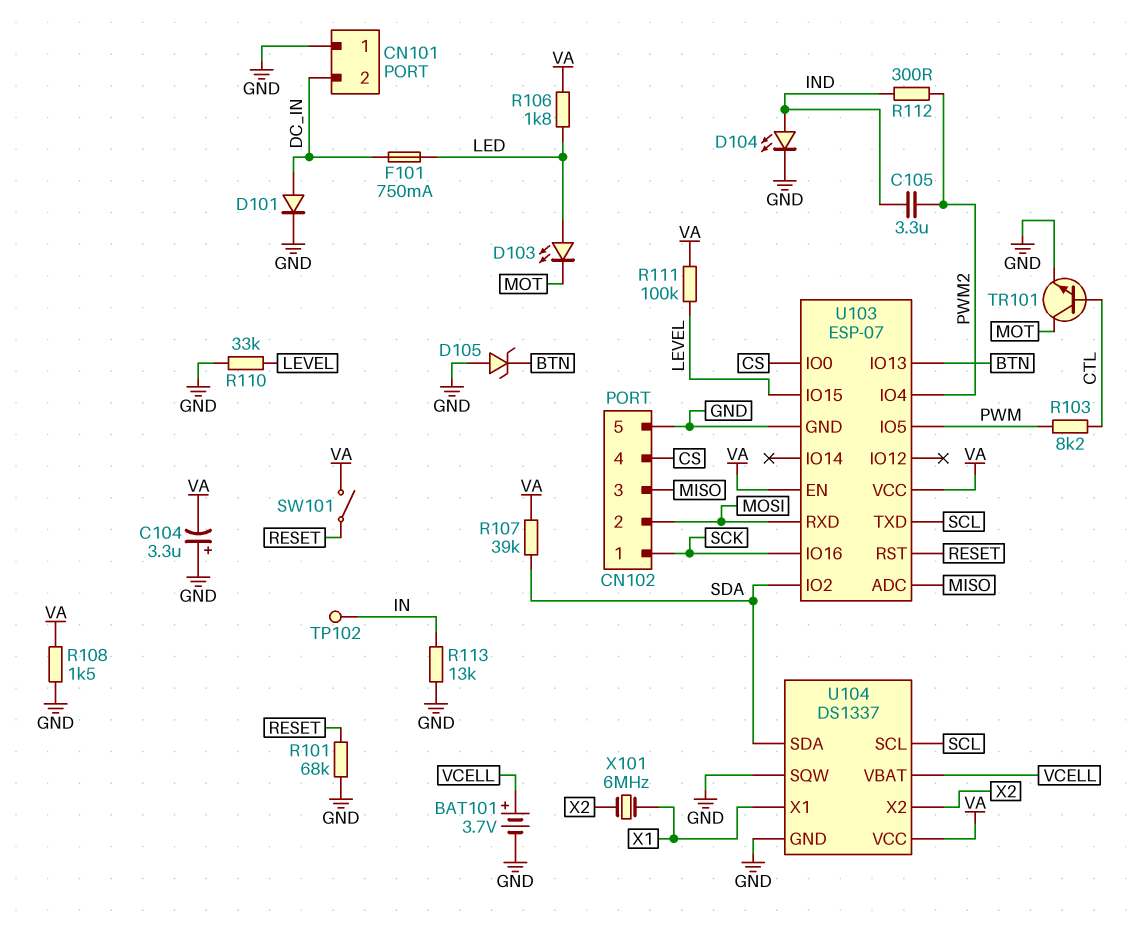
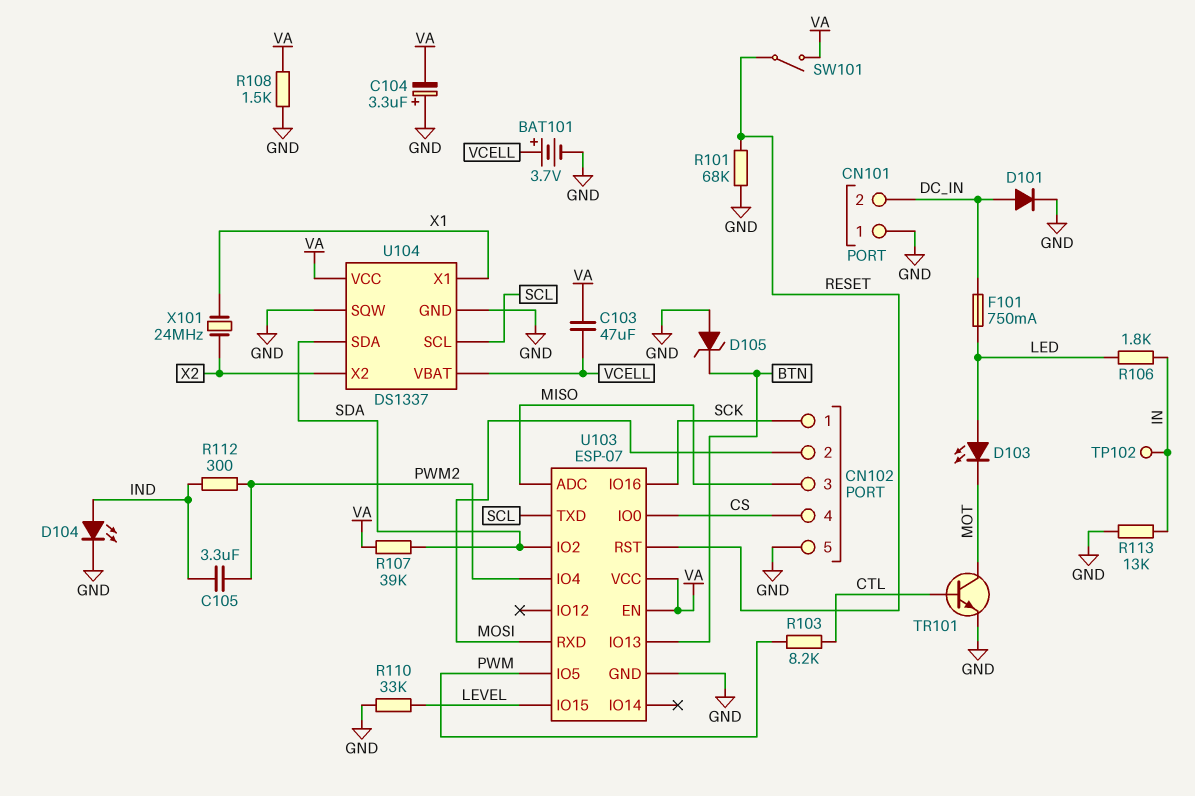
C103: none -> 47uF (VA, VCELL)
R106: 1.8k (LED, VA) -> 1.8k (IN, LED)
R111: 100k (LEVEL, VA) -> none
X101: 6MHz (X1, X2) -> 24MHz (X1, X2)

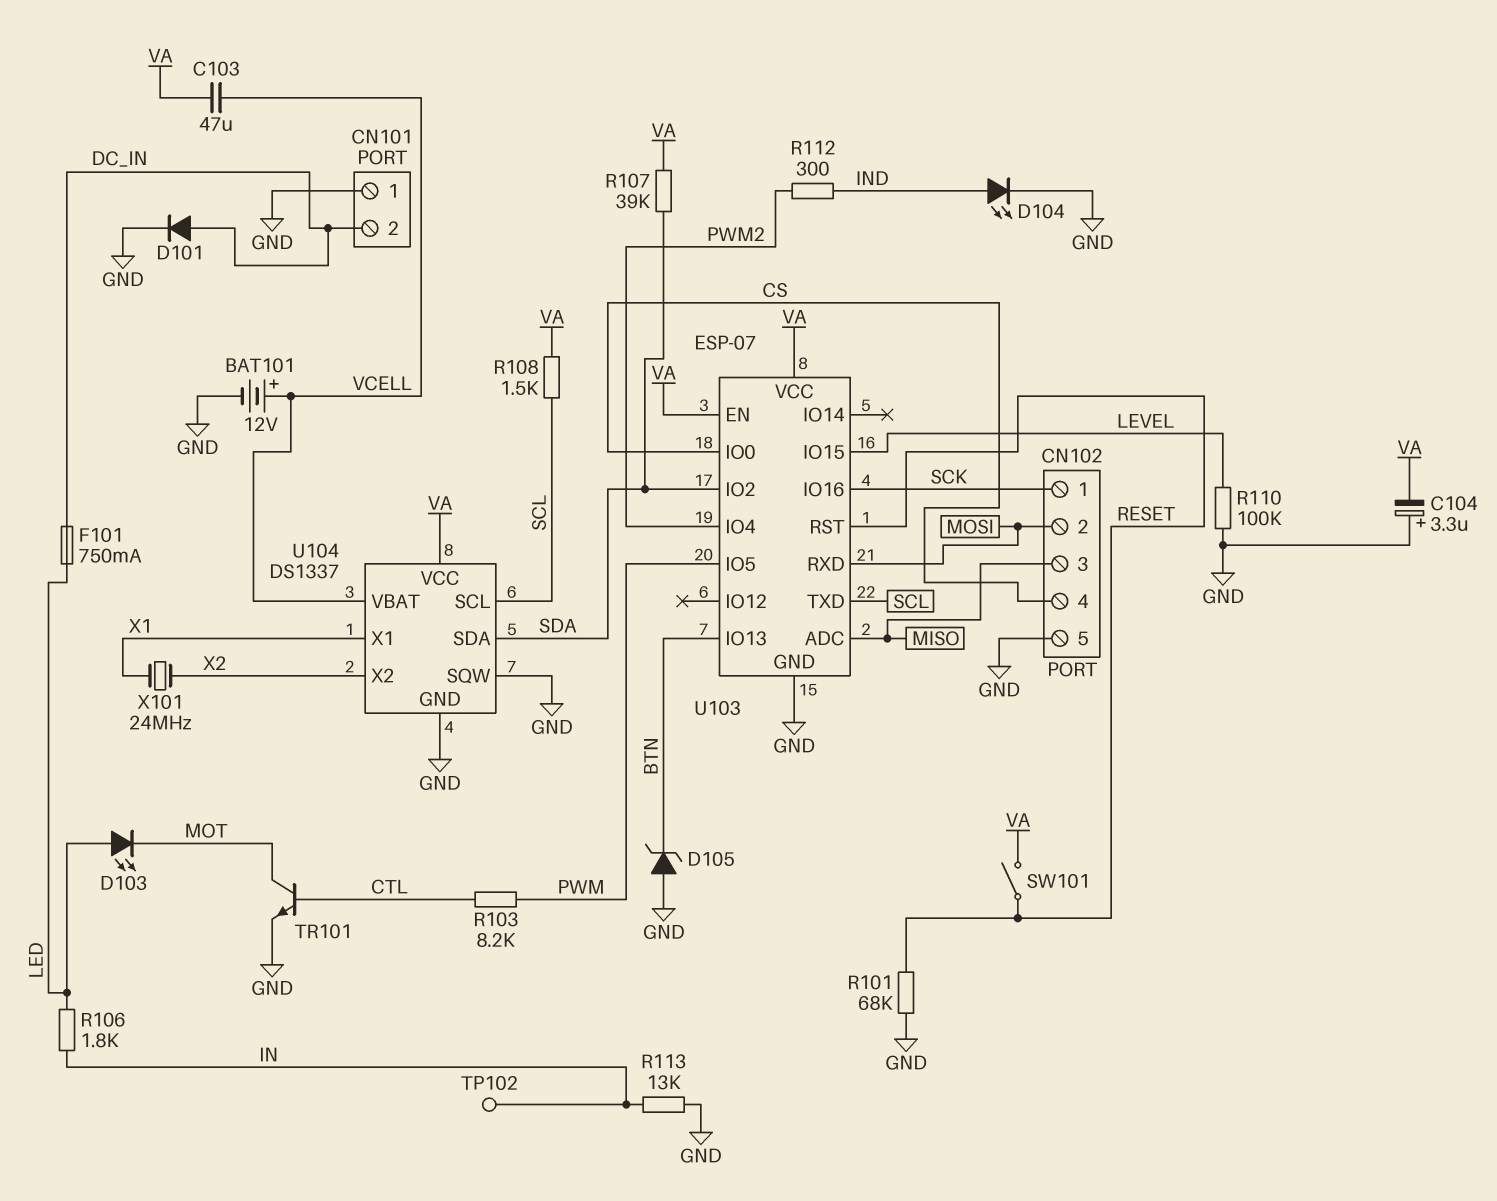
BAT101: 3.7V (plus VCELL, minus GND) -> 12V (plus VCELL, minus GND)
C105: 3.3uF (IND, PWM2) -> none
R108: 1.5k (GND, VA) -> 1.5k (SCL, VA)
R110: 33k (GND, LEVEL) -> 100k (GND, LEVEL)

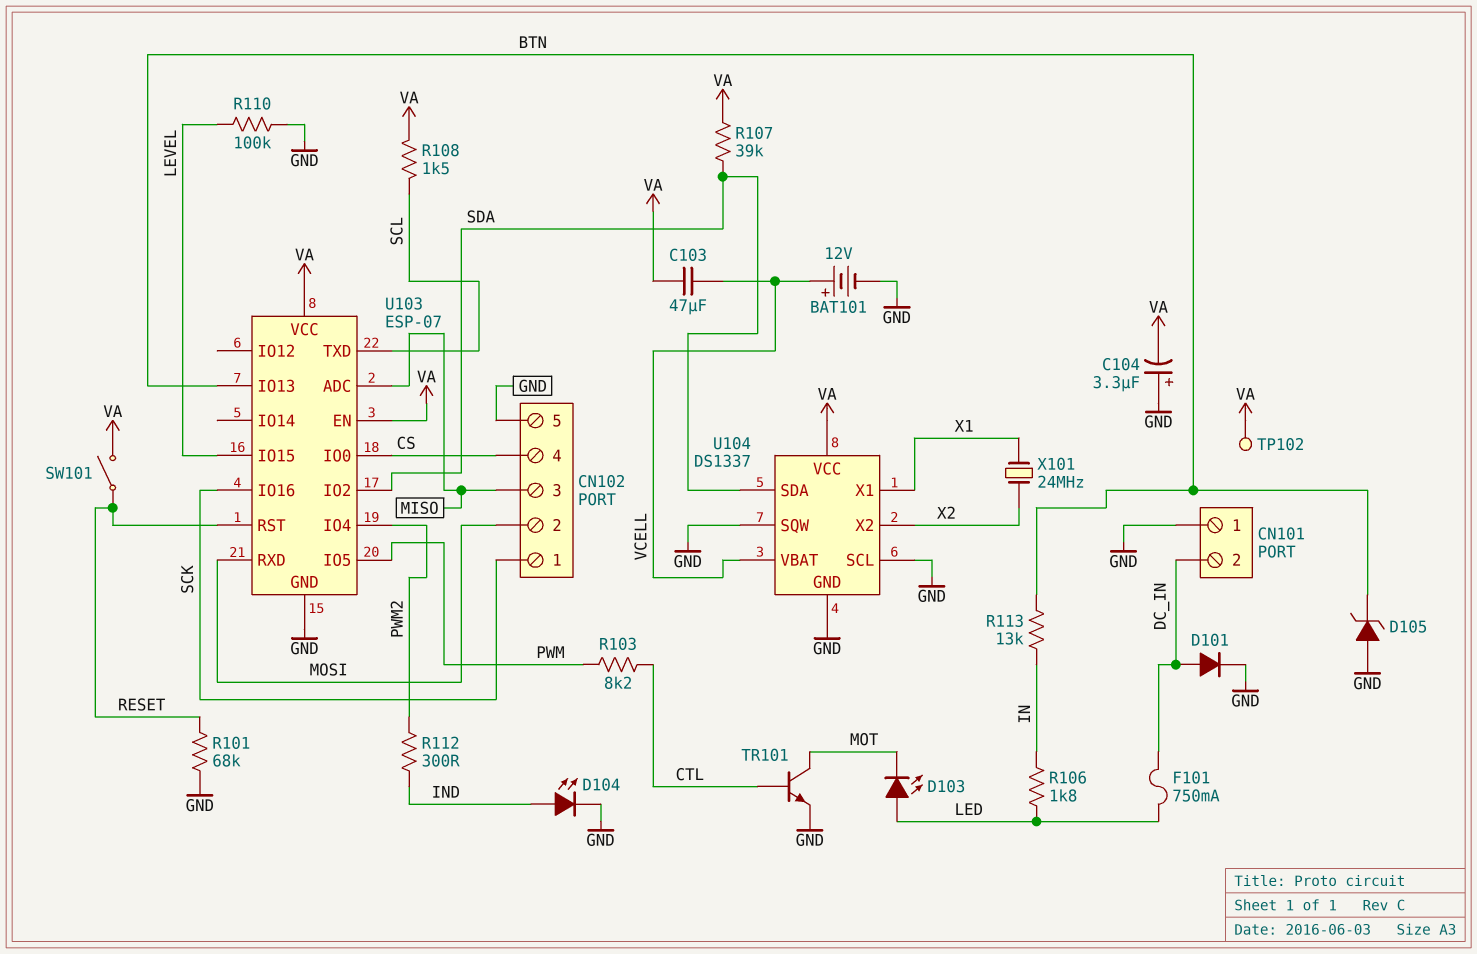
R113: 13k (GND, IN) -> 13k (BTN, IN)
TP102: test point (IN) -> test point (VA)
U104 pin SCL: SCL -> GND

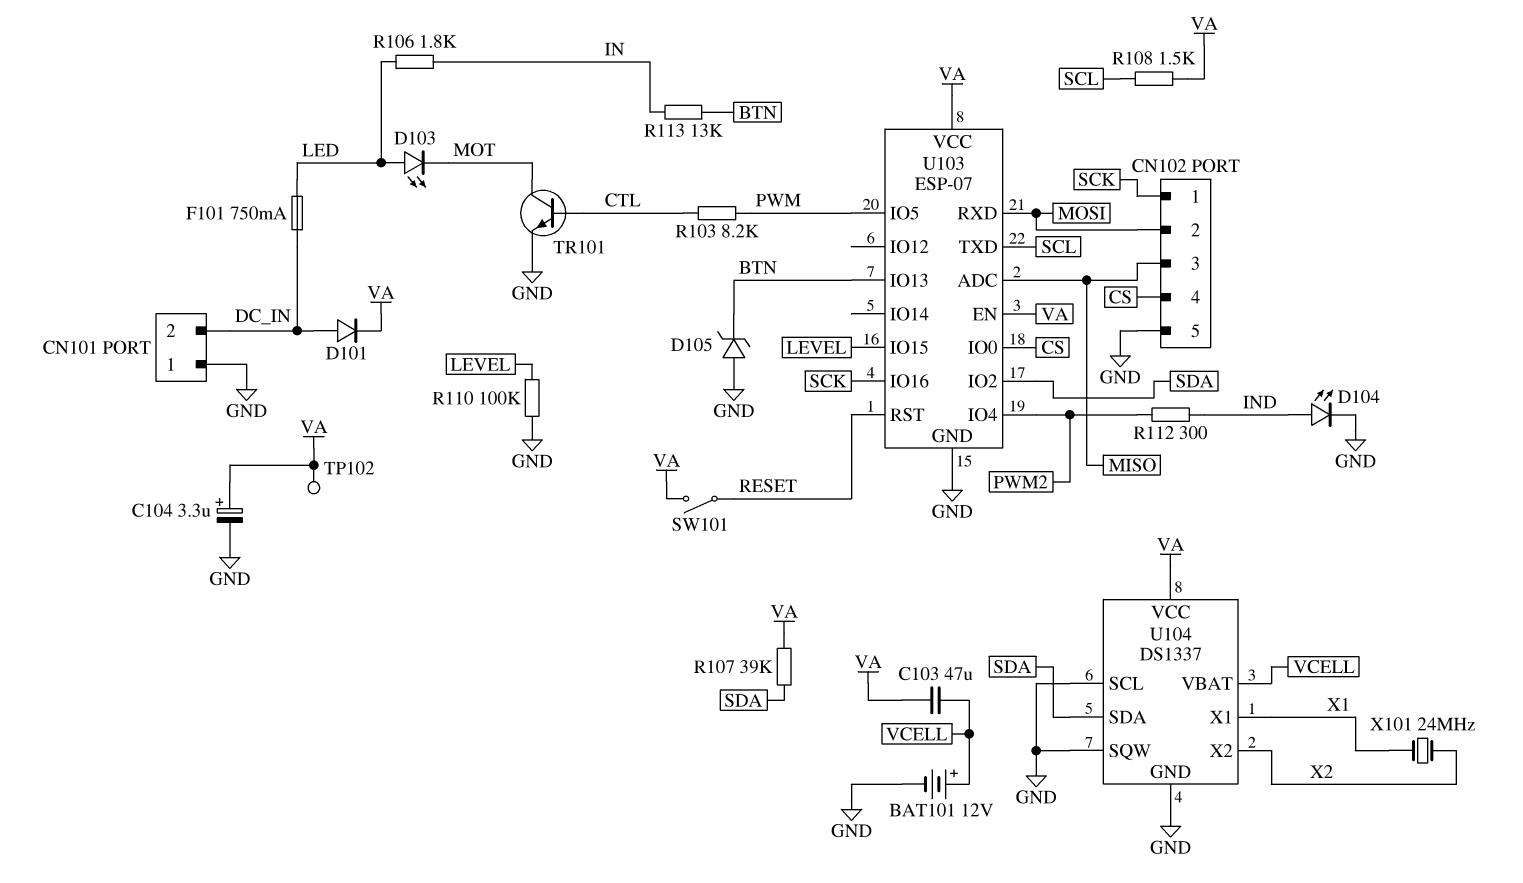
C104: 3.3uF (plus GND, minus VA) -> 3.3uF (plus VA, minus GND)
D101: diode (A DC_IN, K GND) -> diode (A DC_IN, K VA)
R101: 68k (GND, RESET) -> none

